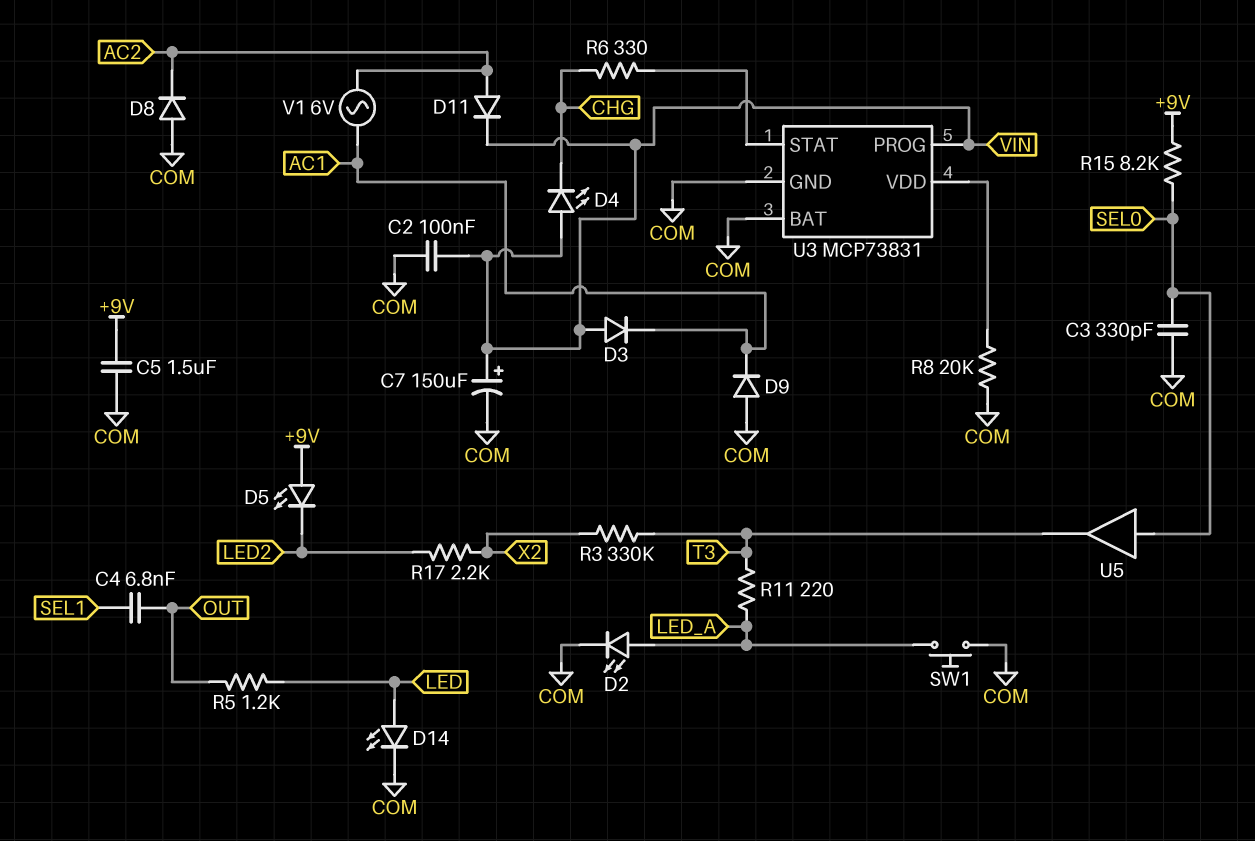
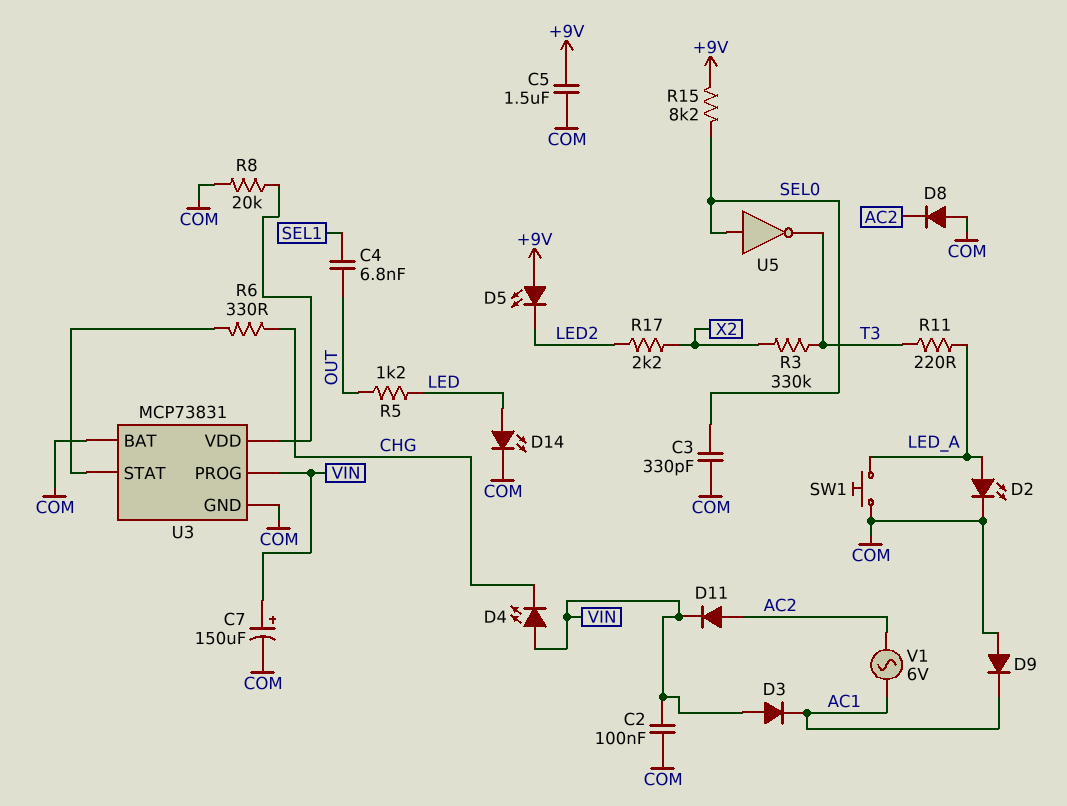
U5: buffer (in SEL0, out T3) -> NOT (in SEL0, out T3)

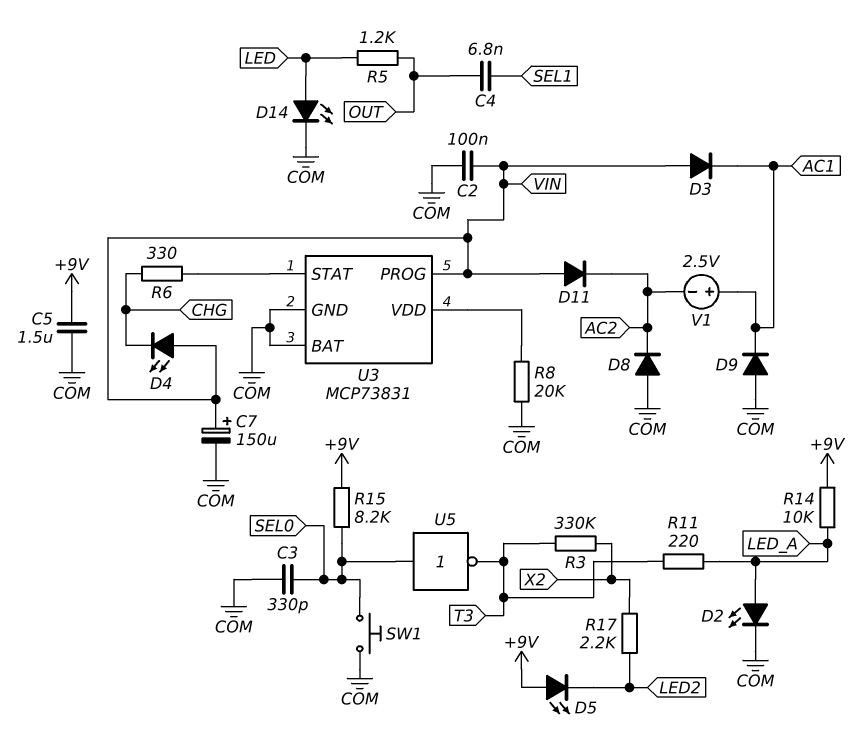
D11: diode (A AC2, K VIN) -> diode (A VIN, K AC2)
R14: none -> 10k (+9V, LED_A)
SW1: button (COM, LED_A) -> button (COM, SEL0)
V1: AC 6V (AC1, AC2) -> 2.5V (plus AC1, minus AC2)

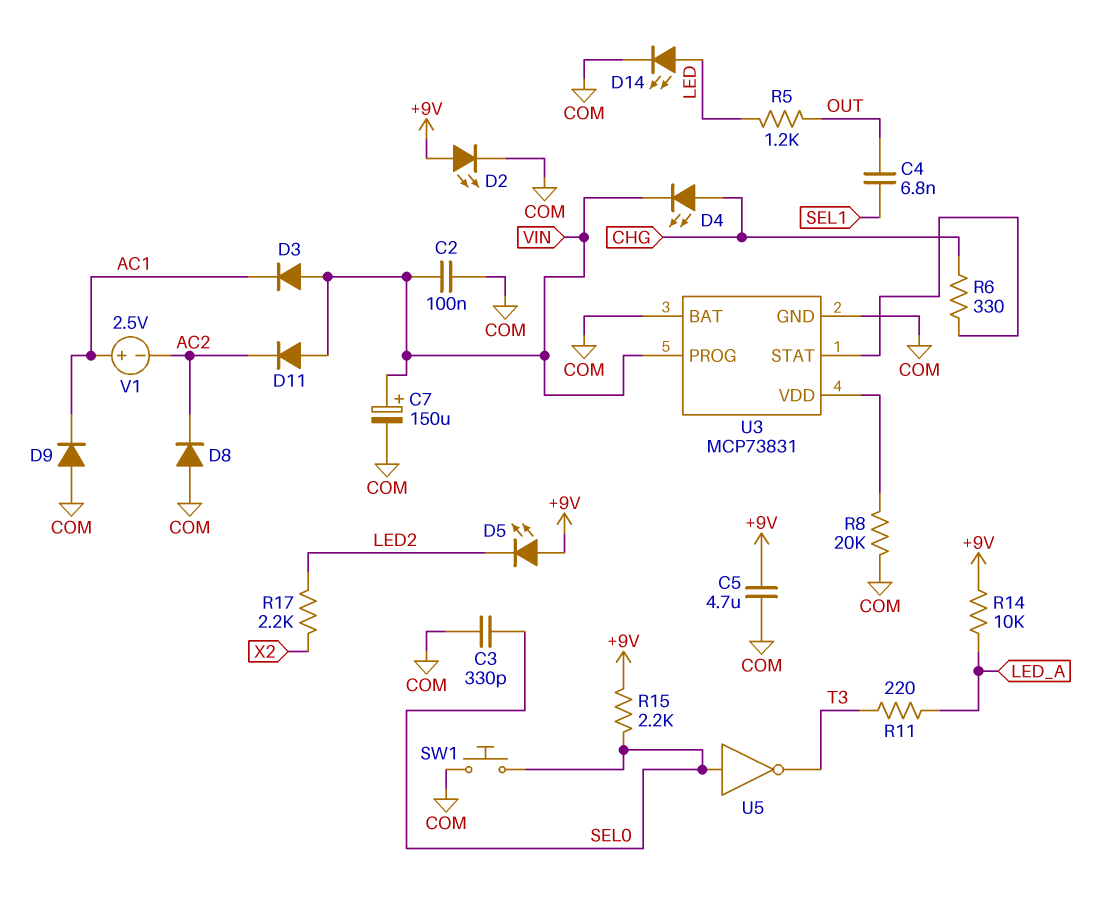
C5: 1.5uF (+9V, COM) -> 4.7uF (+9V, COM)
D2: LED (A LED_A, K COM) -> LED (A +9V, K COM)
D4: LED (A VIN, K CHG) -> LED (A CHG, K VIN)
R3: 330k (T3, X2) -> none
R15: 8.2k (+9V, SEL0) -> 2.2k (+9V, SEL0)

